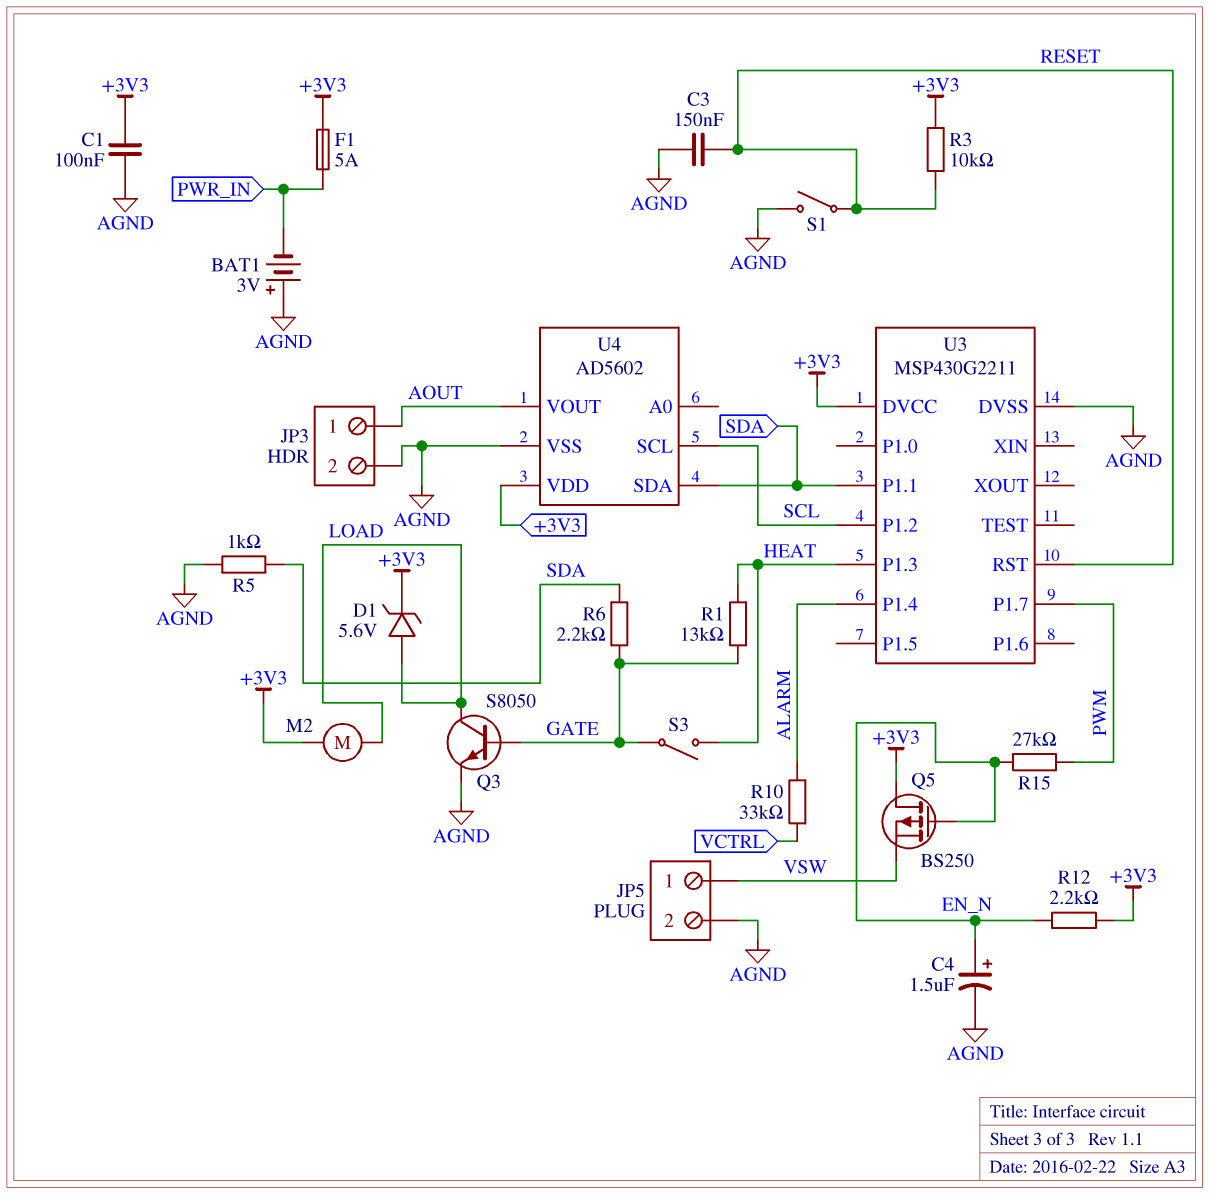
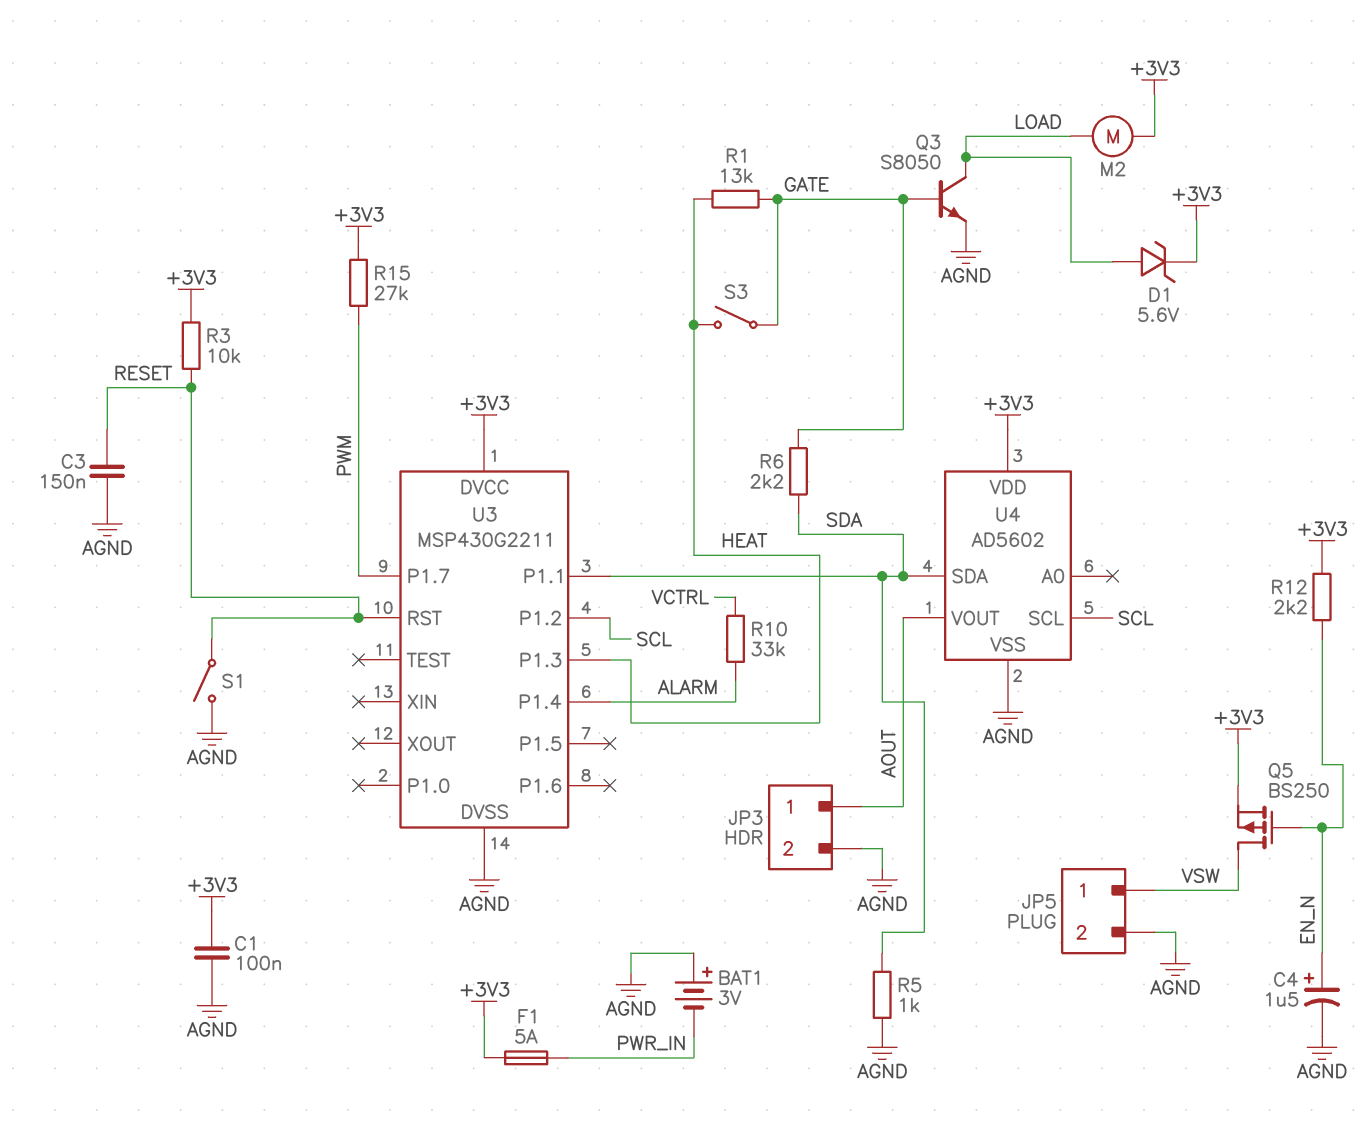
Q5: PMOS BS250 (G EN_N, D +3V3, S VSW) -> PMOS BS250 (G EN_N, D VSW, S +3V3)
R15: 27k (EN_N, PWM) -> 27k (+3V3, PWM)

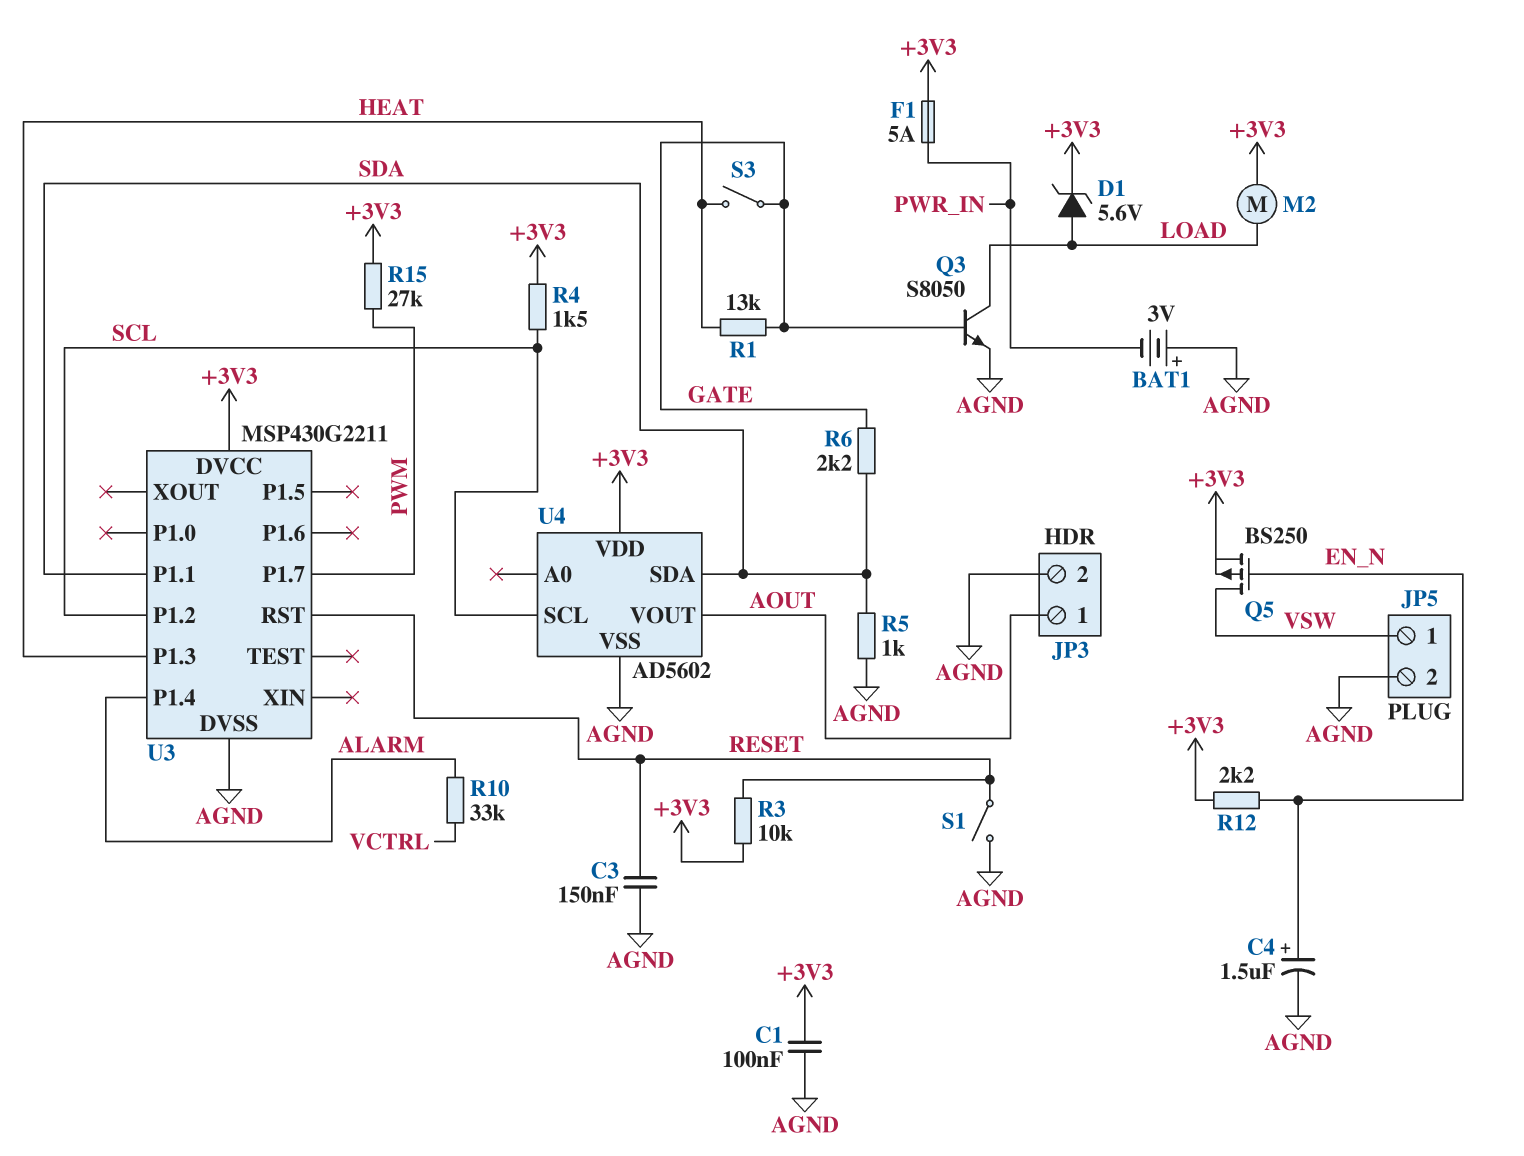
R4: none -> 1.5k (+3V3, SCL)

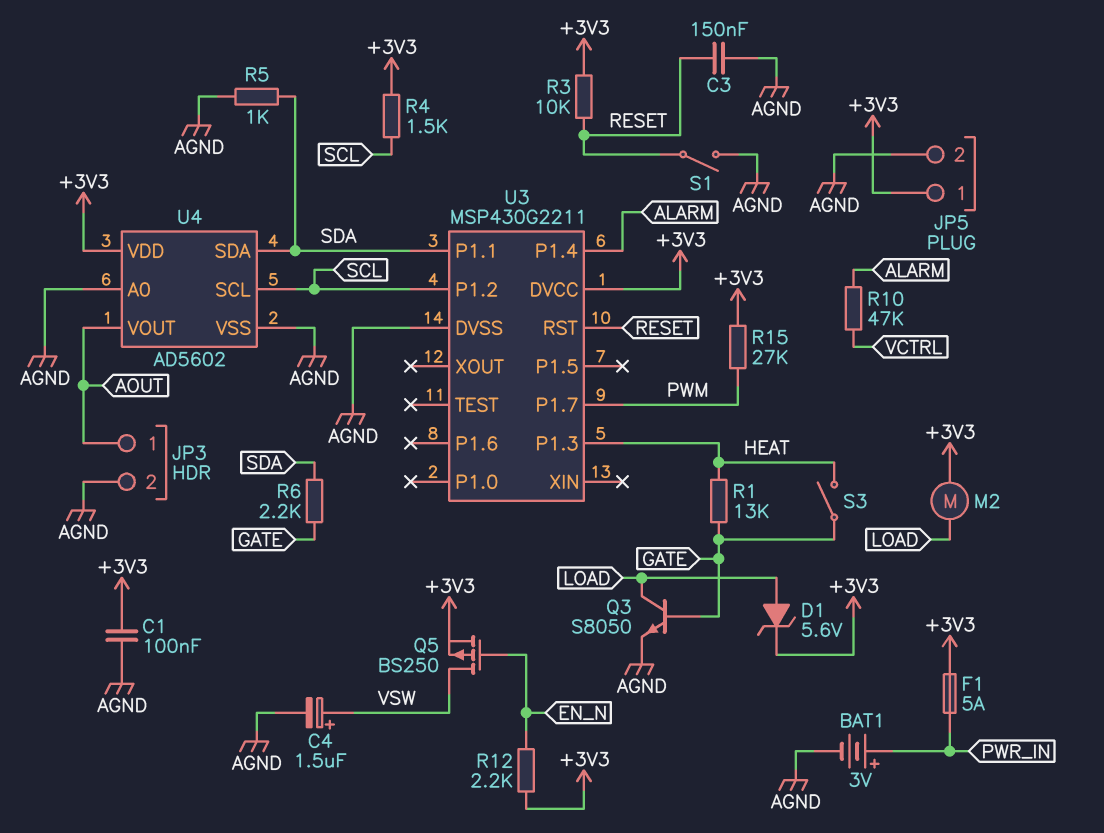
BAT1: 3V (plus AGND, minus PWR_IN) -> 3V (plus PWR_IN, minus AGND)
C4: 1.5uF (plus EN_N, minus AGND) -> 1.5uF (plus VSW, minus AGND)
JP5 pin 1: VSW -> +3V3
R10: 33k (ALARM, VCTRL) -> 47k (ALARM, VCTRL)
U4 pin A0: none -> AGND

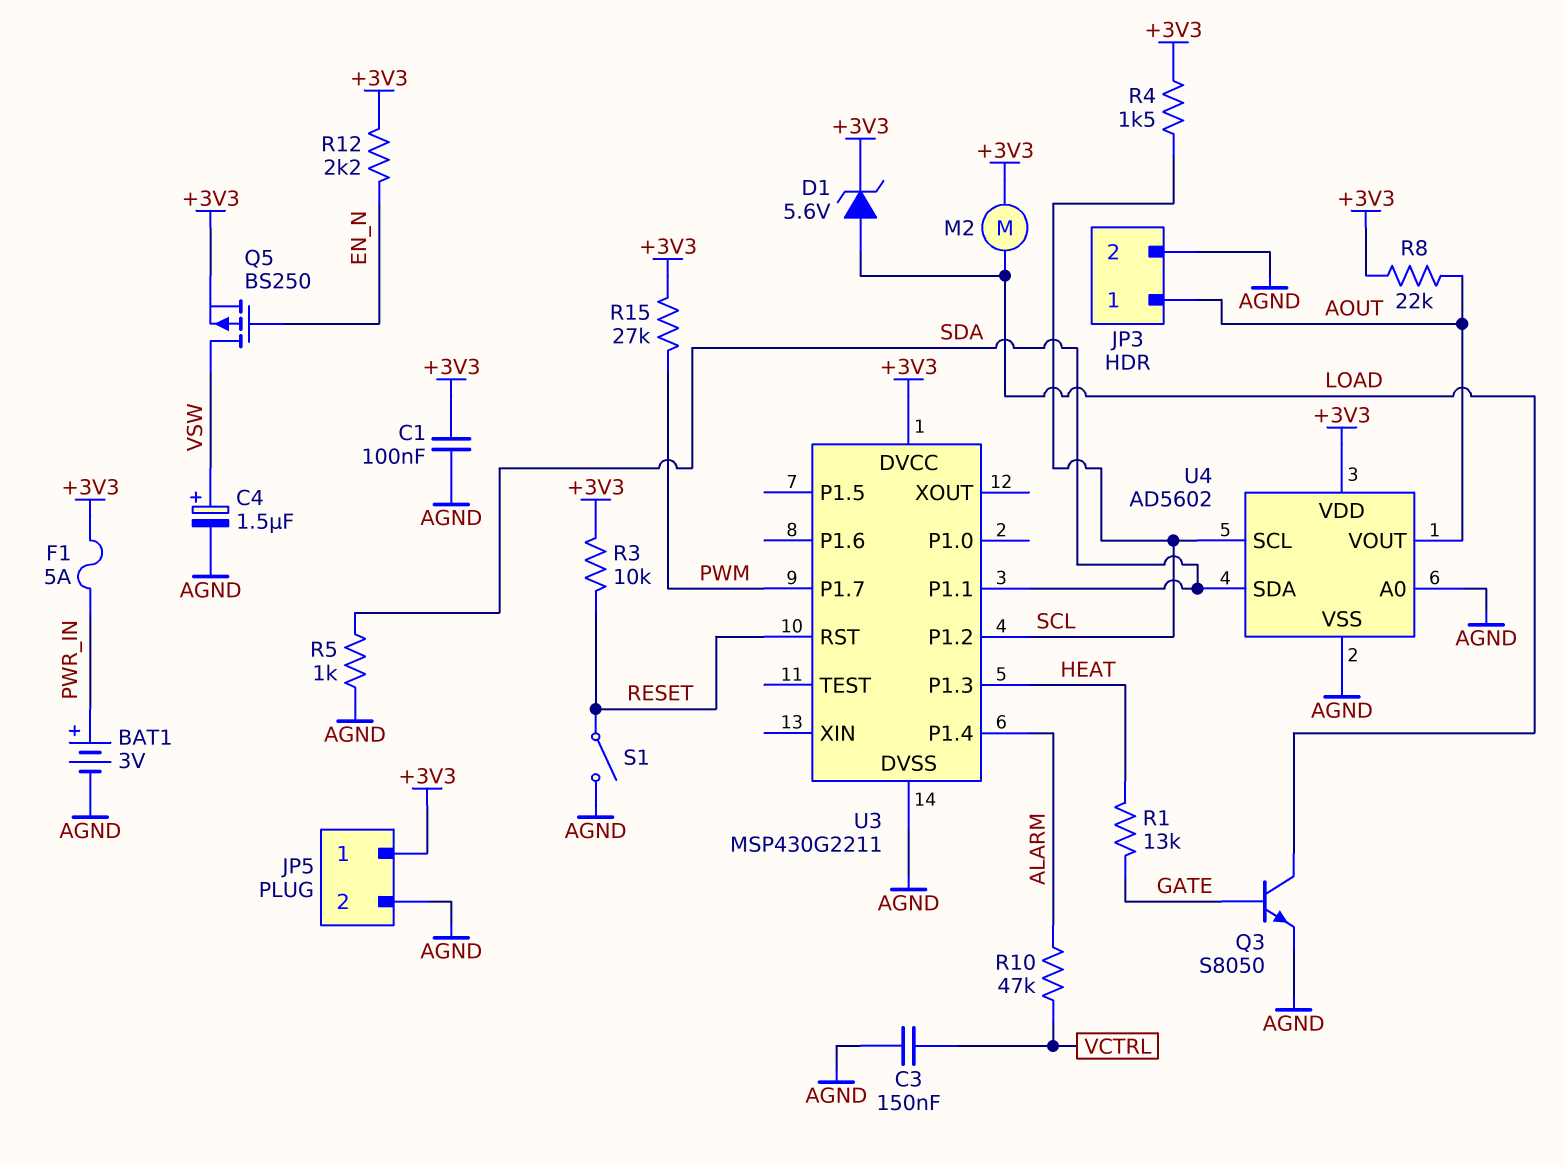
C3: 150nF (AGND, RESET) -> 150nF (AGND, VCTRL)
R6: 2.2k (GATE, SDA) -> none
R8: none -> 22k (+3V3, AOUT)
S3: switch (GATE, HEAT) -> none

